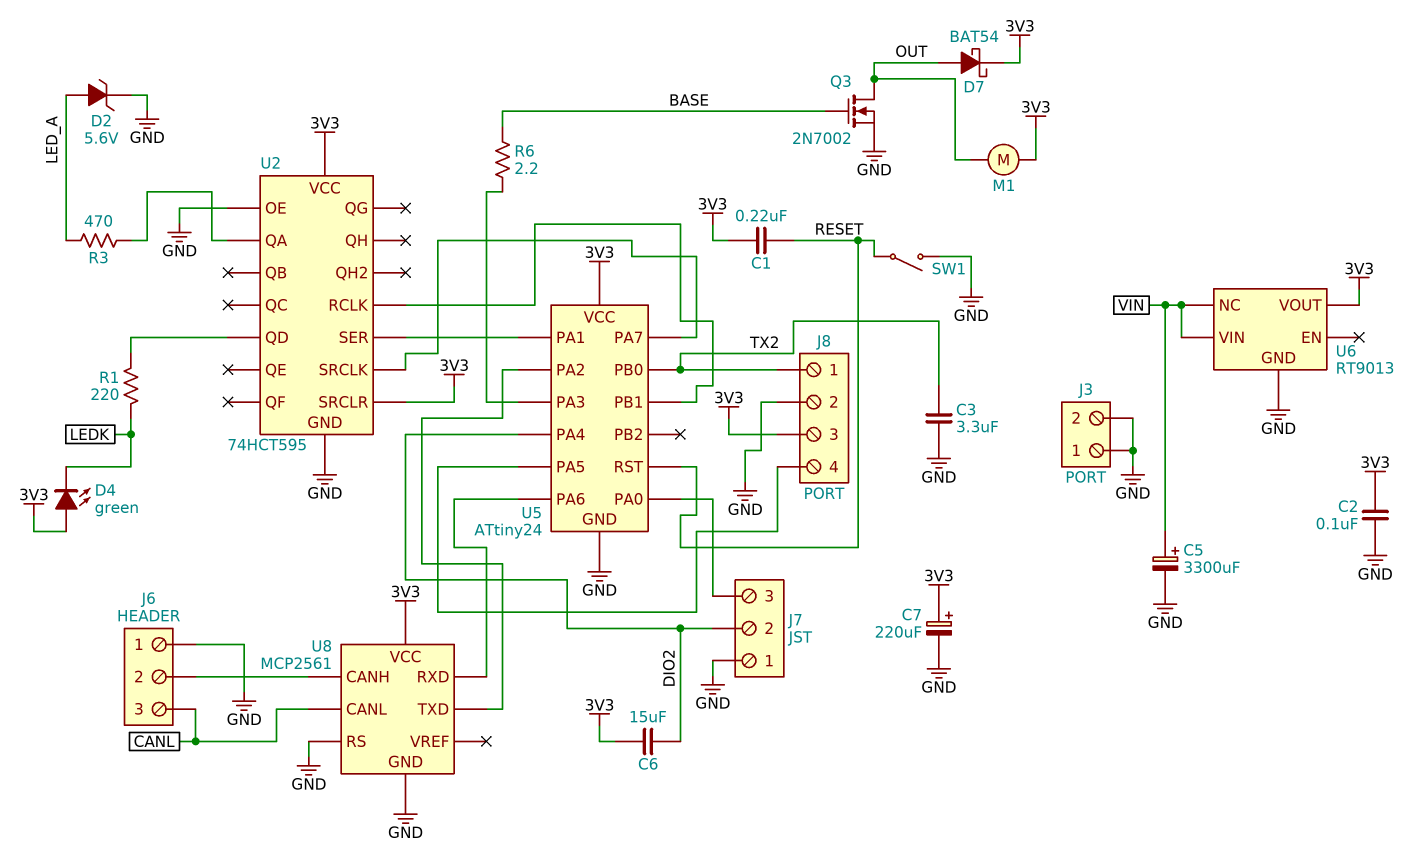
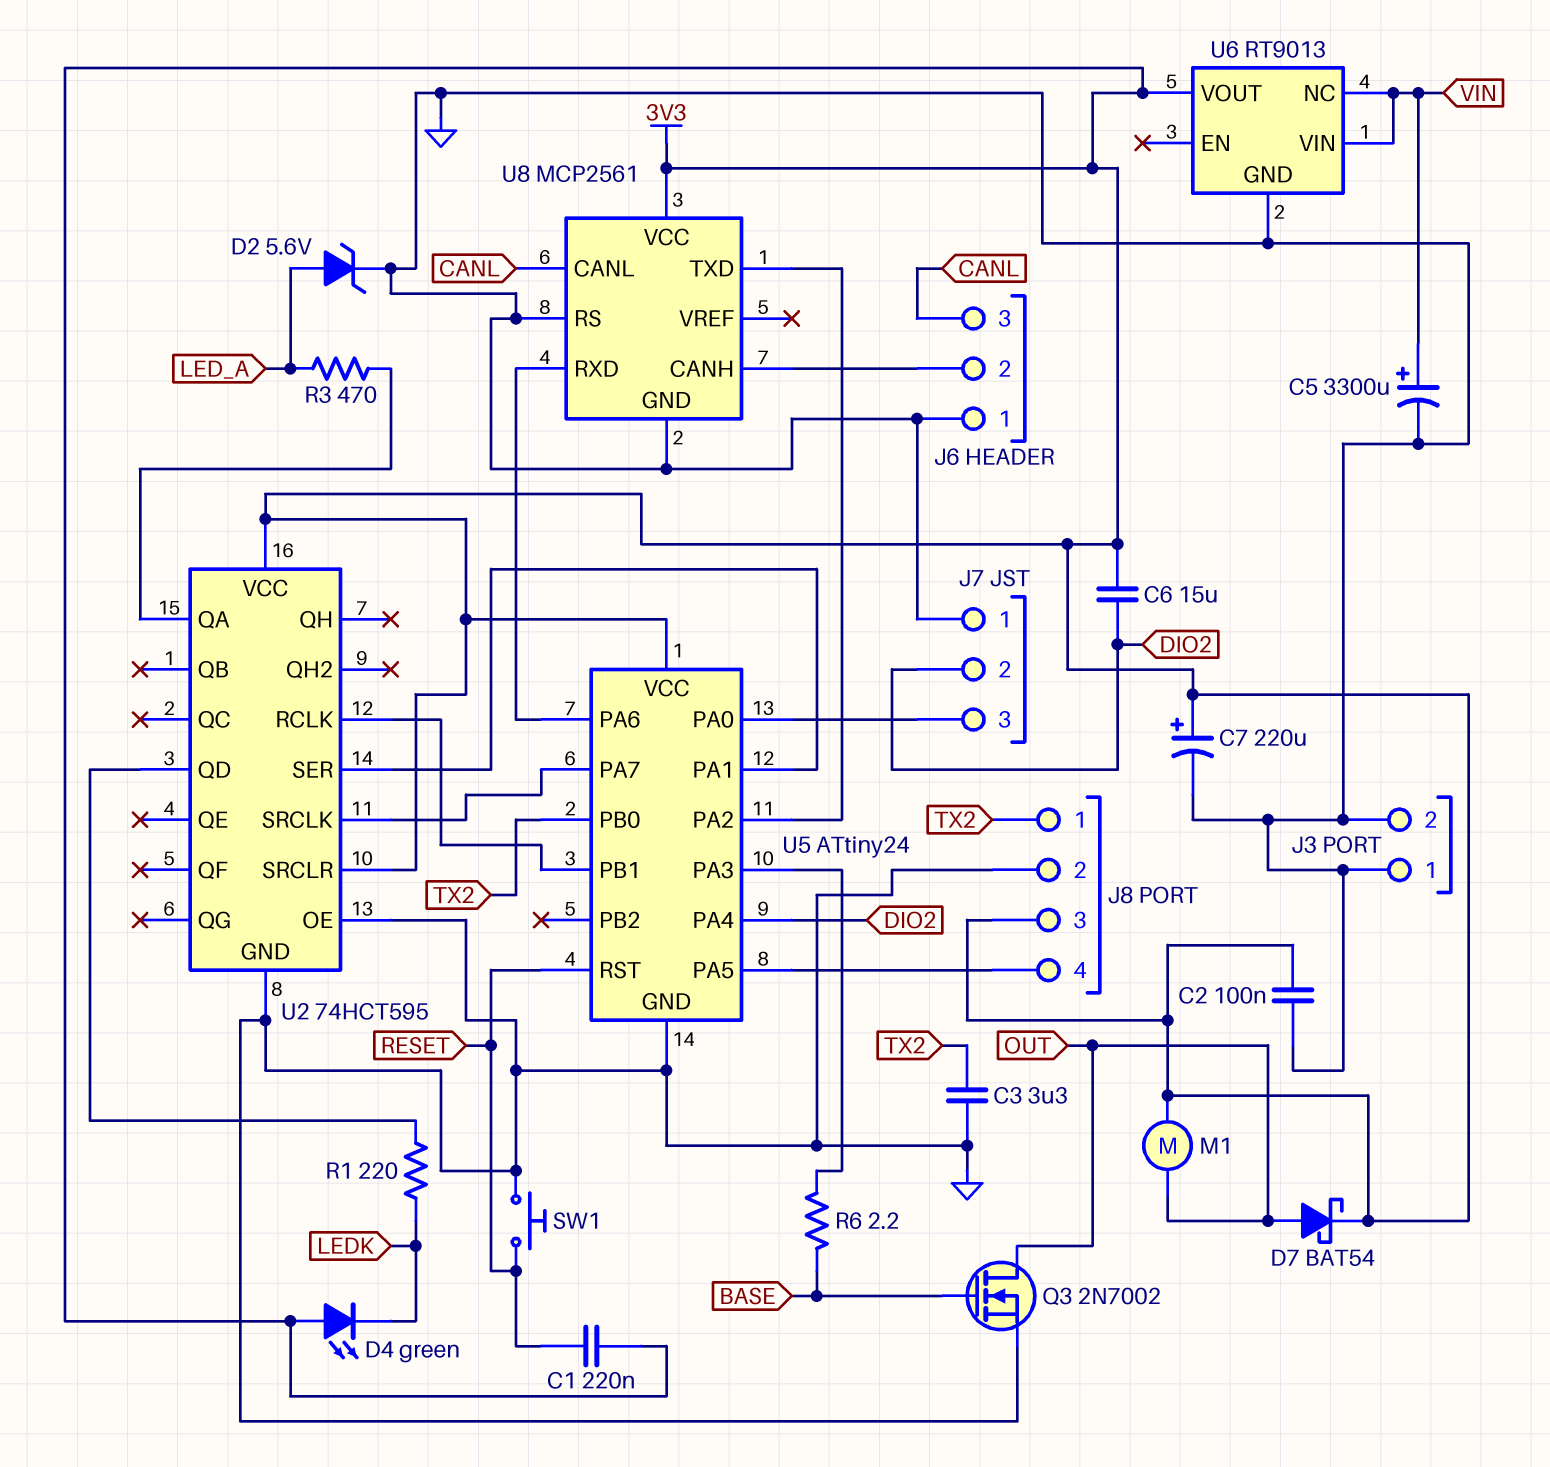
SW1: switch (GND, RESET) -> button (GND, RESET)

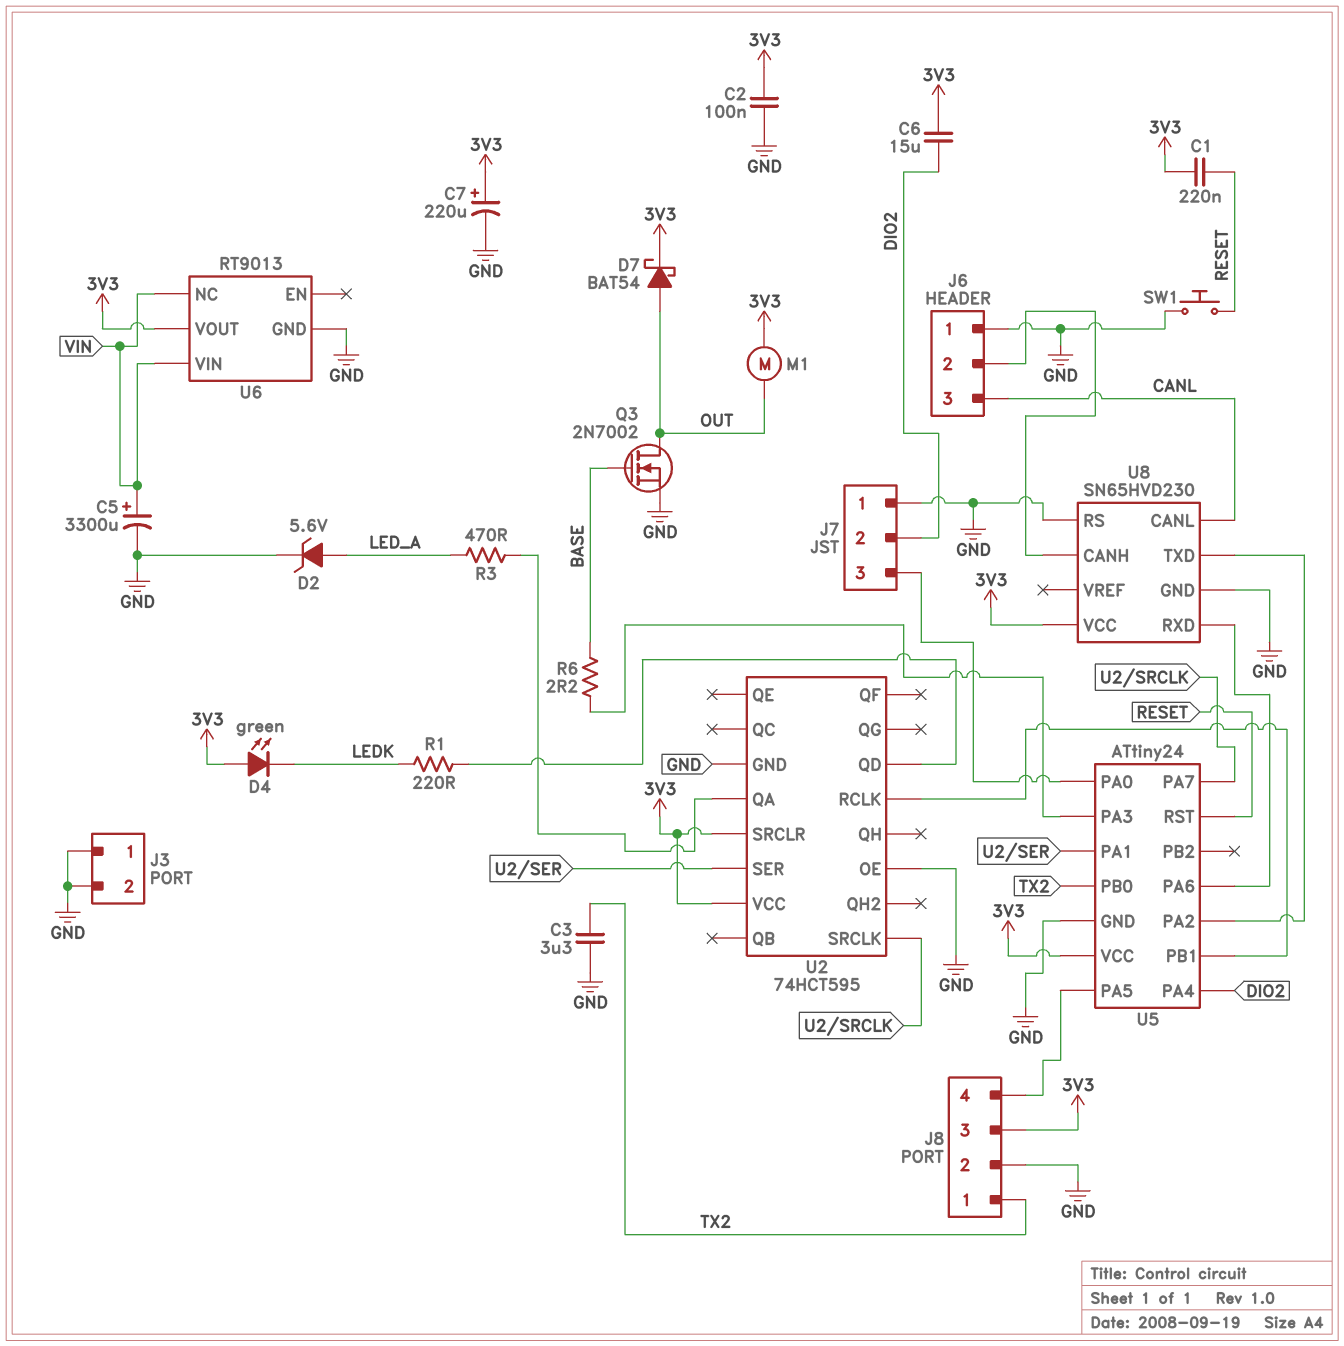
U8: MCP2561 -> SN65HVD230

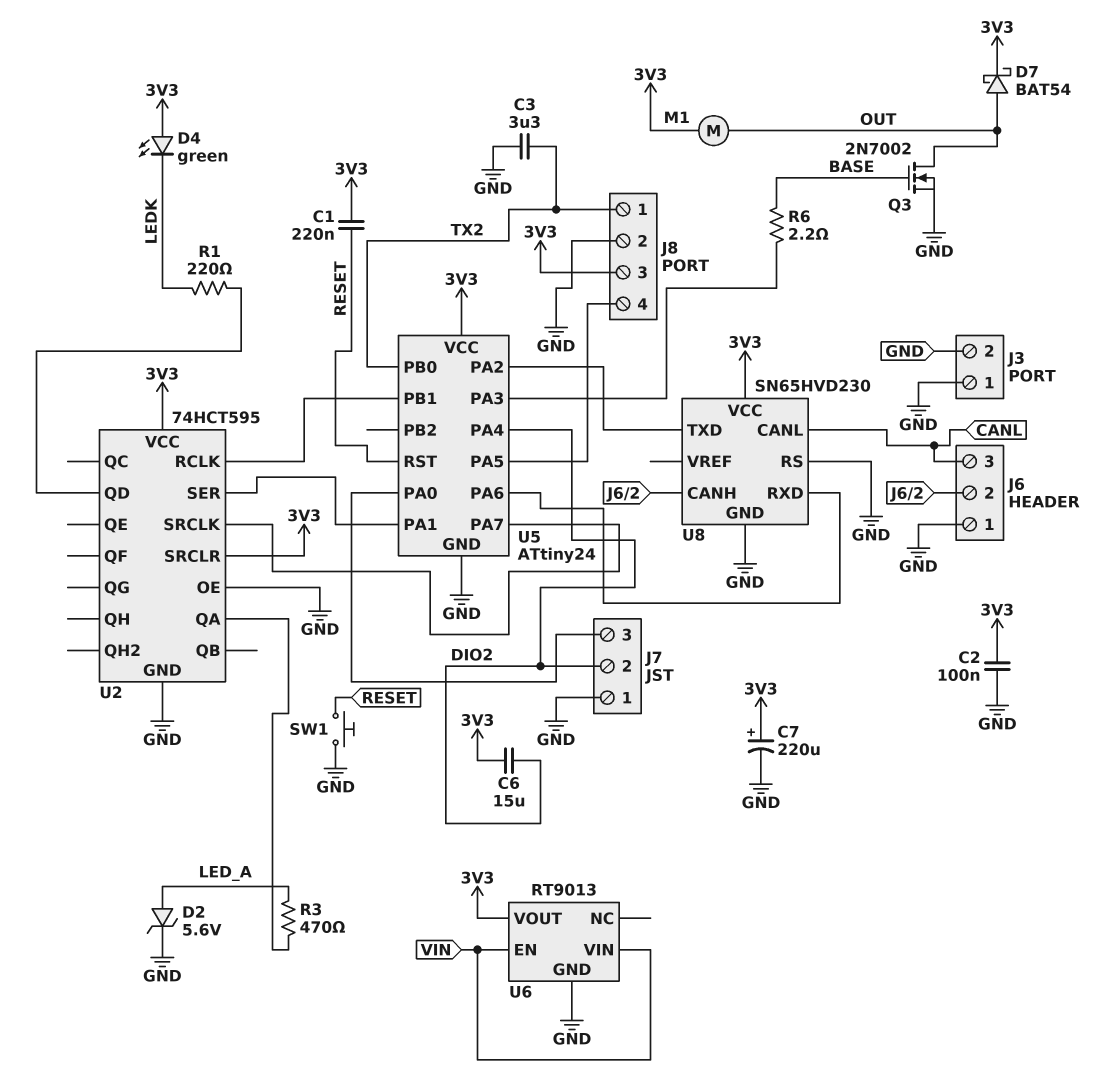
C5: 3300uF (plus VIN, minus GND) -> none
U6 pin EN: none -> VIN
U6 pin NC: VIN -> none

